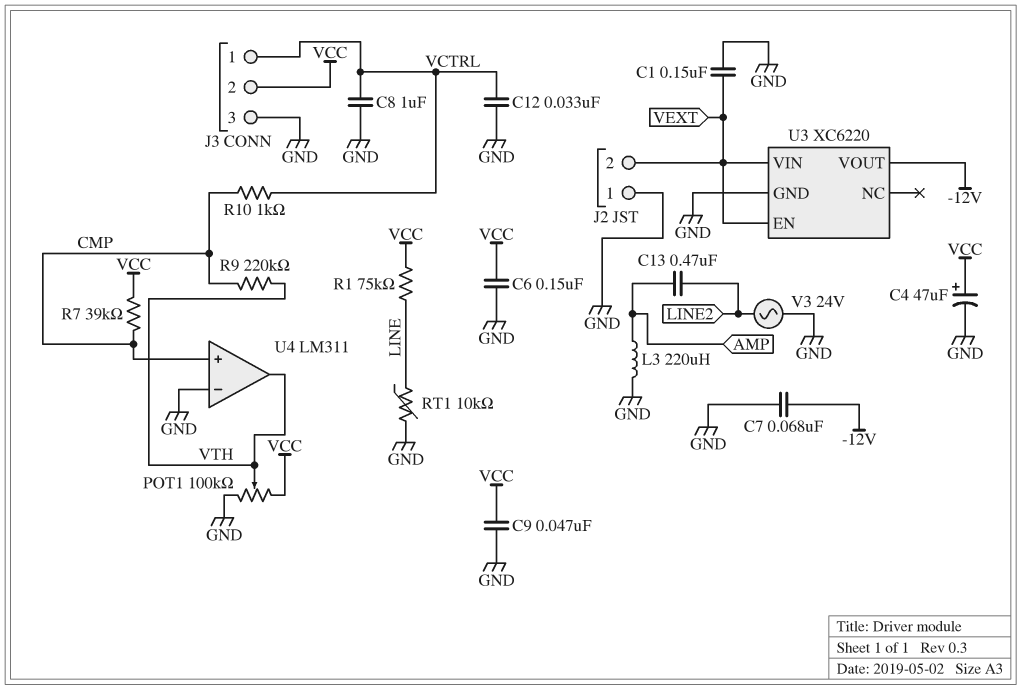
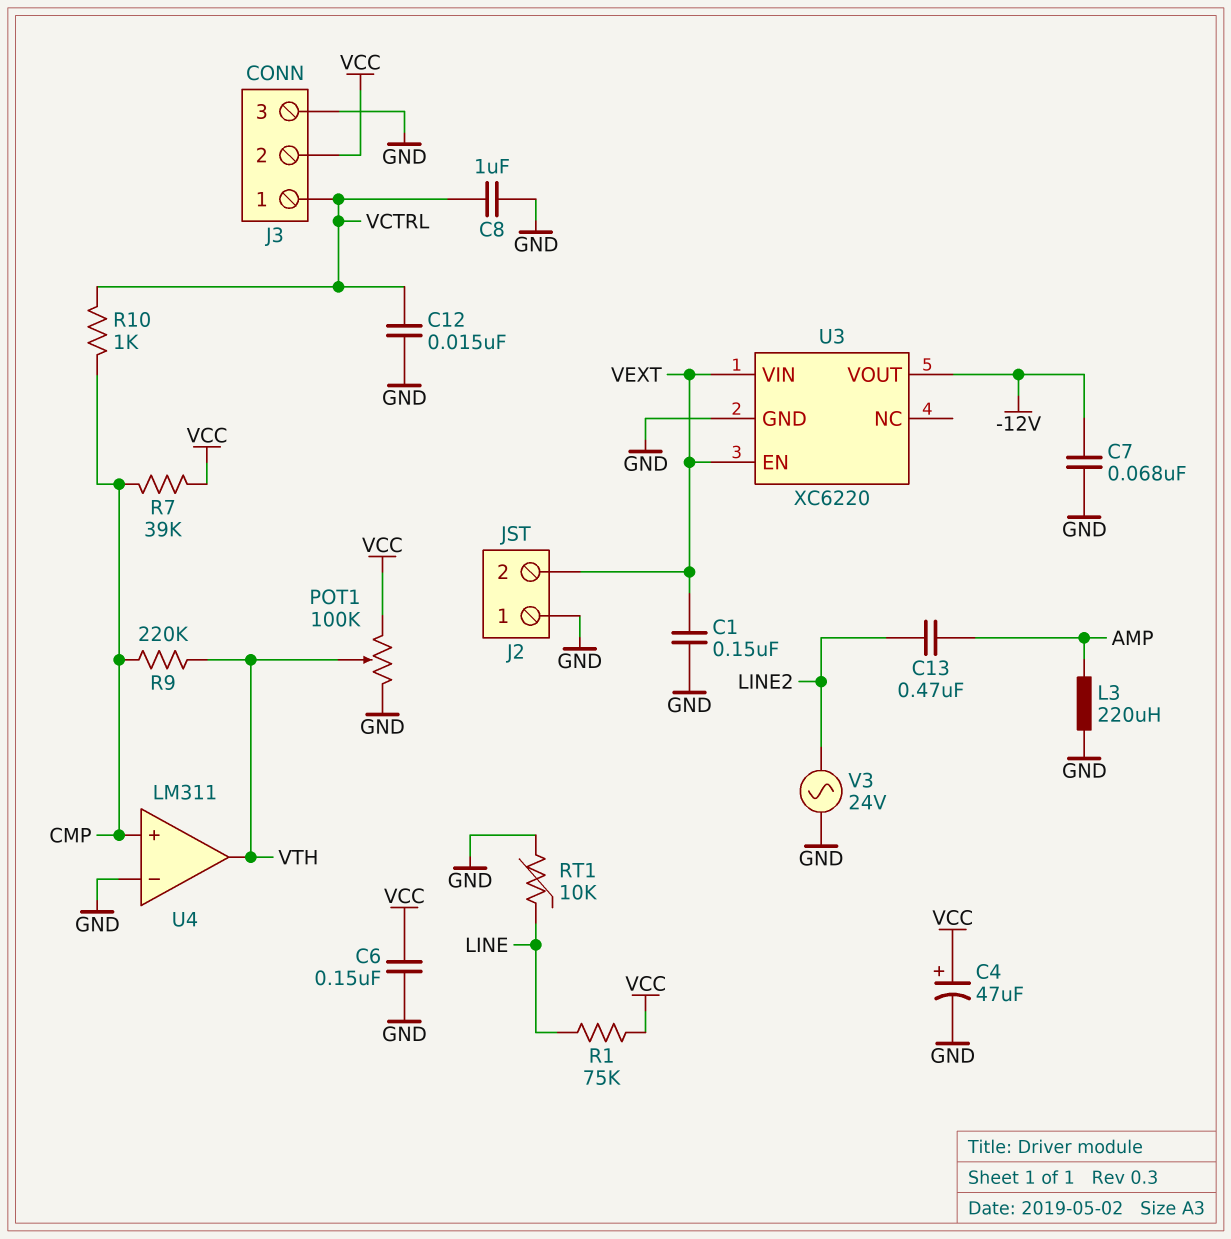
C9: 47nF (GND, VCC) -> none
C12: 33nF (GND, VCTRL) -> 15nF (GND, VCTRL)

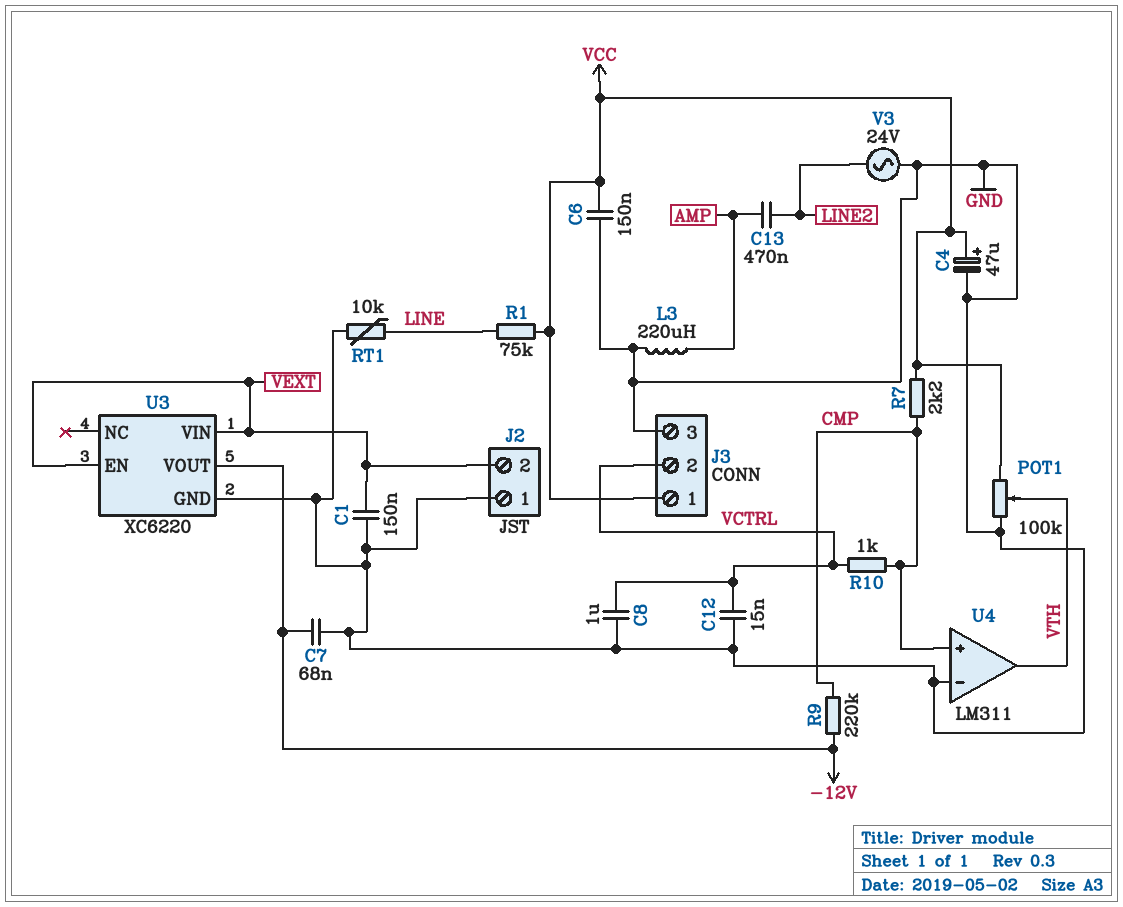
J3 pin 1: VCTRL -> VCC
J3 pin 2: VCC -> VCTRL
R7: 39k (CMP, VCC) -> 2.2k (CMP, VCC)
R9: 220k (CMP, VTH) -> 220k (-12V, CMP)

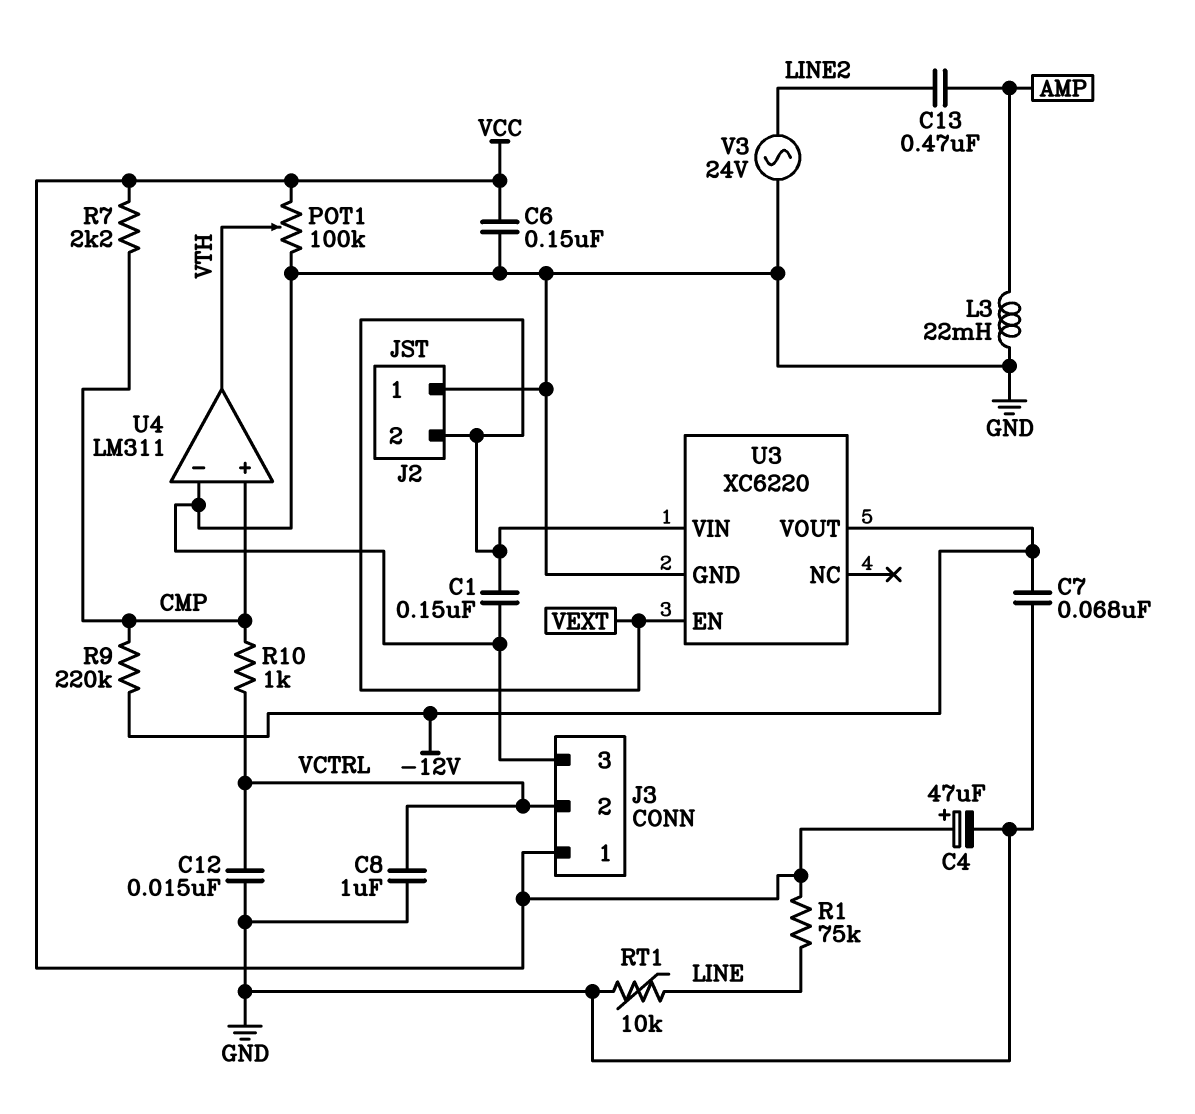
L3: 220uH (AMP, GND) -> 22mH (AMP, GND)

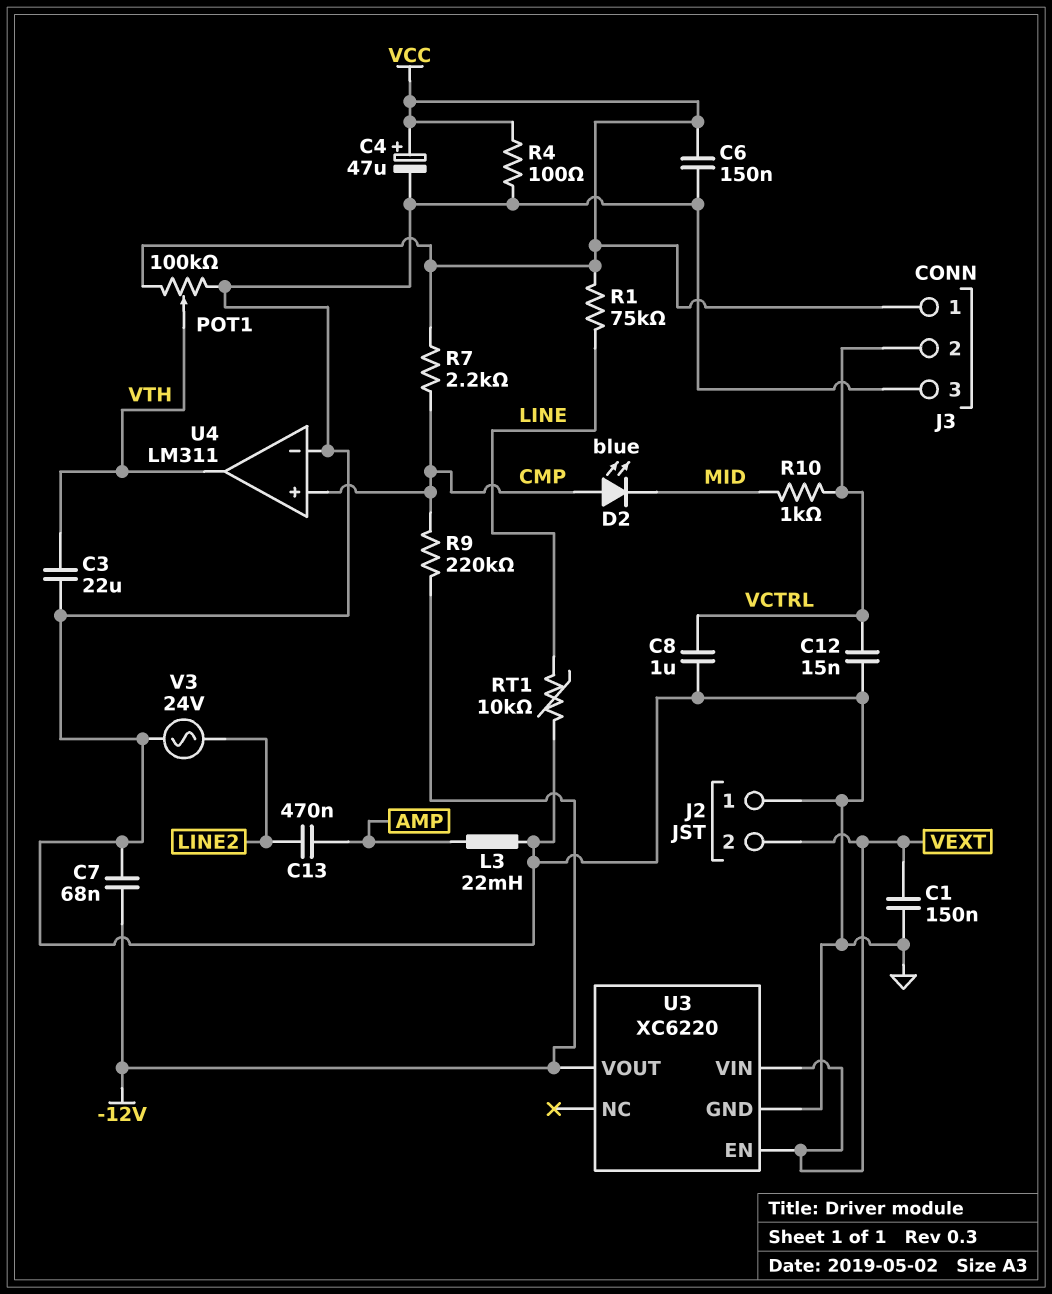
C3: none -> 22uF (GND, VTH)
D2: none -> LED blue (A CMP, K MID)
R4: none -> 100 (GND, VCC)
R10: 1k (CMP, VCTRL) -> 1k (MID, VCTRL)

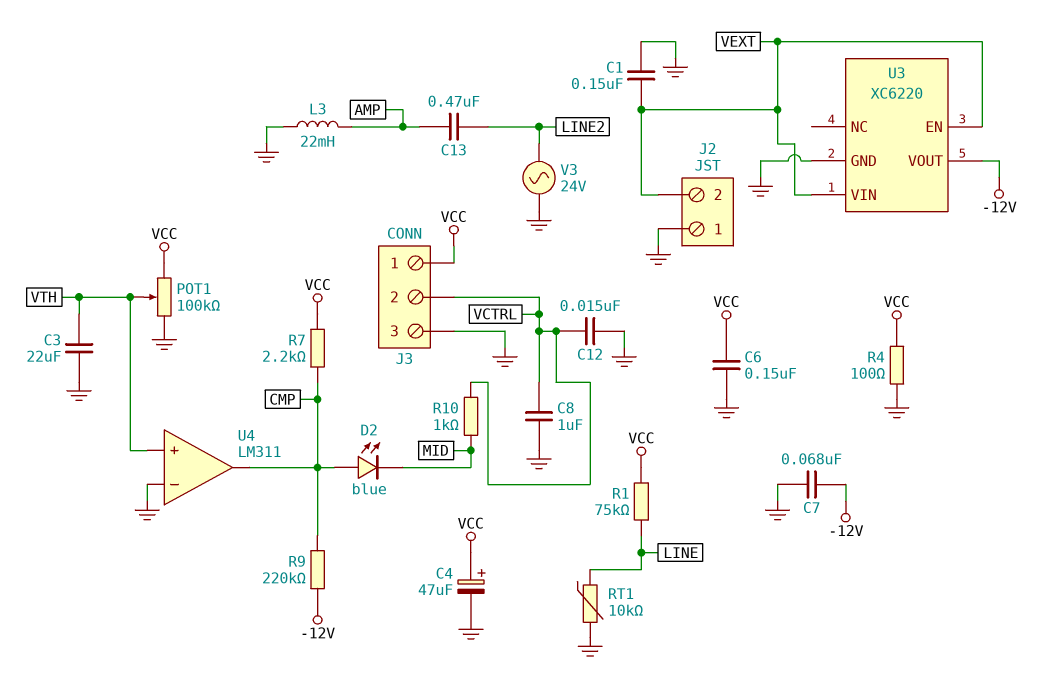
U4 pin in+: CMP -> VTH
U4 pin out: VTH -> CMP

